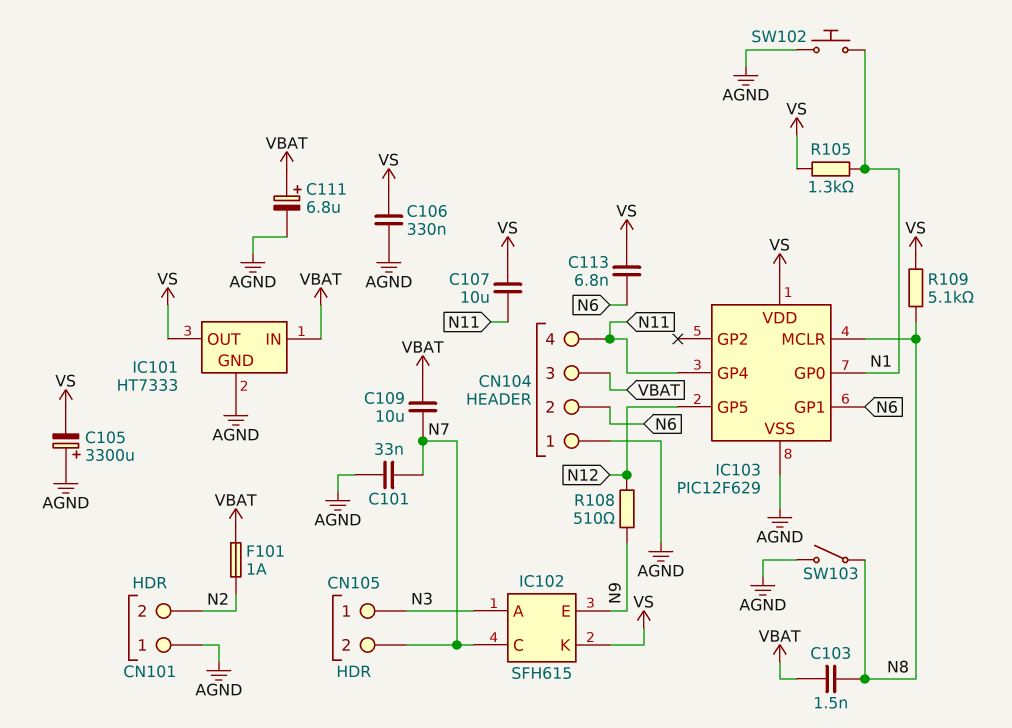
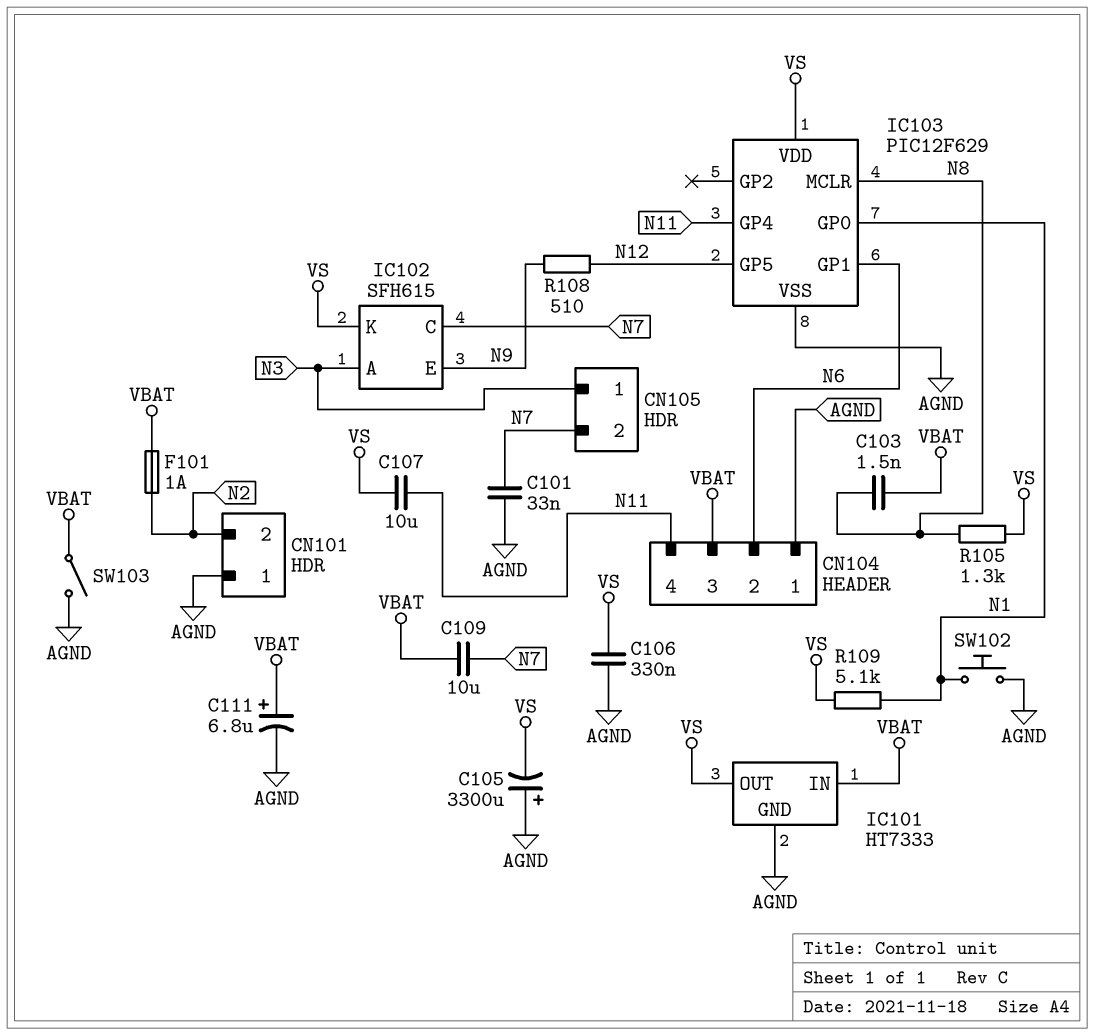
C113: 6.8nF (N6, VS) -> none
R105: 1.3k (N1, VS) -> 1.3k (N8, VS)
R109: 5.1k (N8, VS) -> 5.1k (N1, VS)
SW103: switch (AGND, N8) -> switch (AGND, VBAT)

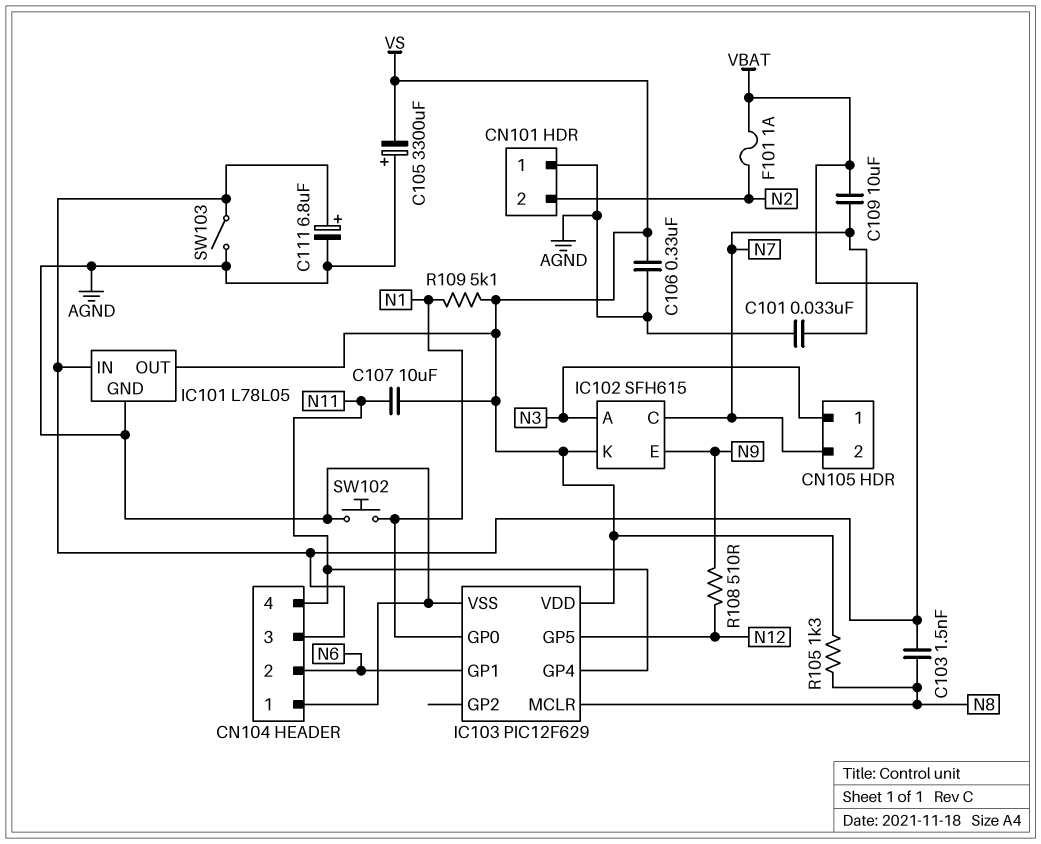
IC101: HT7333 -> L78L05

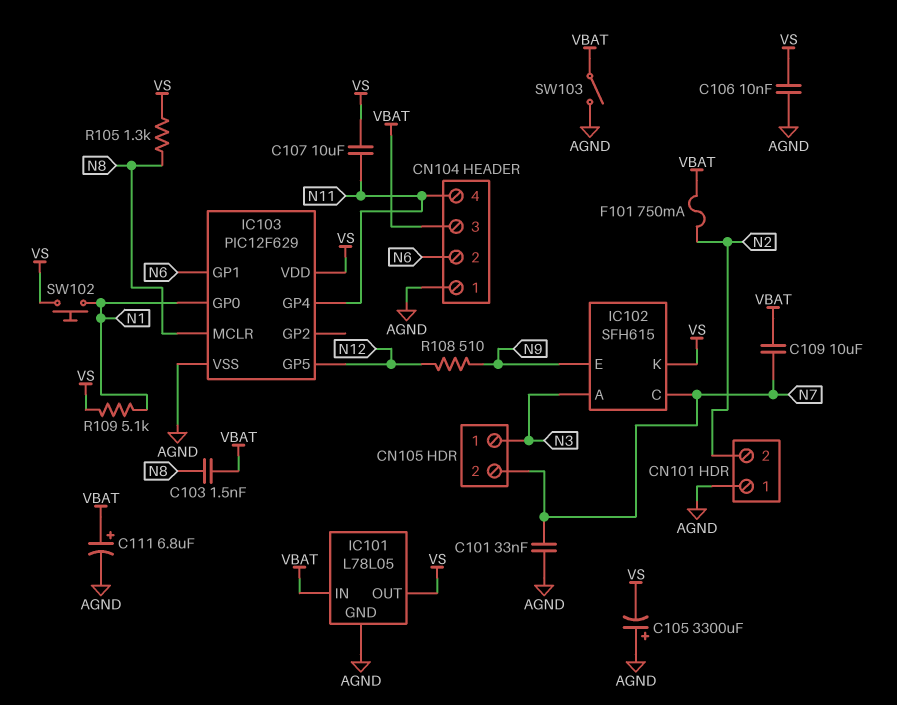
C106: 330nF (AGND, VS) -> 10nF (AGND, VS)
F101: 1A (N2, VBAT) -> 750mA (N2, VBAT)
SW102: button (AGND, N1) -> button (N1, VS)

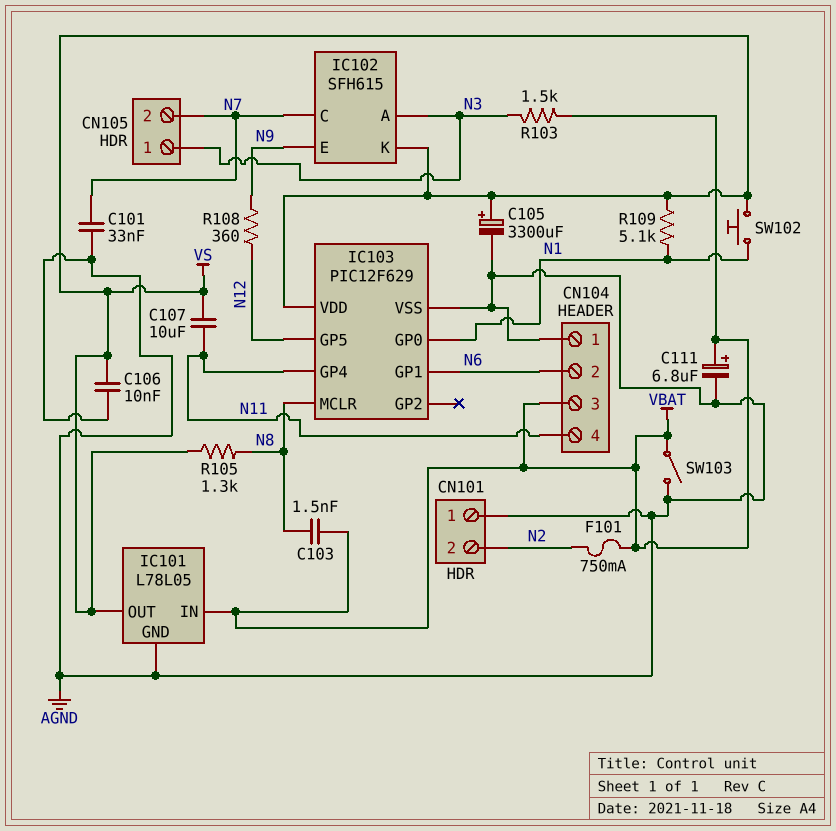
C105: 3300uF (plus AGND, minus VS) -> 3300uF (plus VS, minus AGND)
C109: 10uF (N7, VBAT) -> none
R103: none -> 1.5k (N3, VBAT)
R108: 510 (N9, N12) -> 360 (N9, N12)

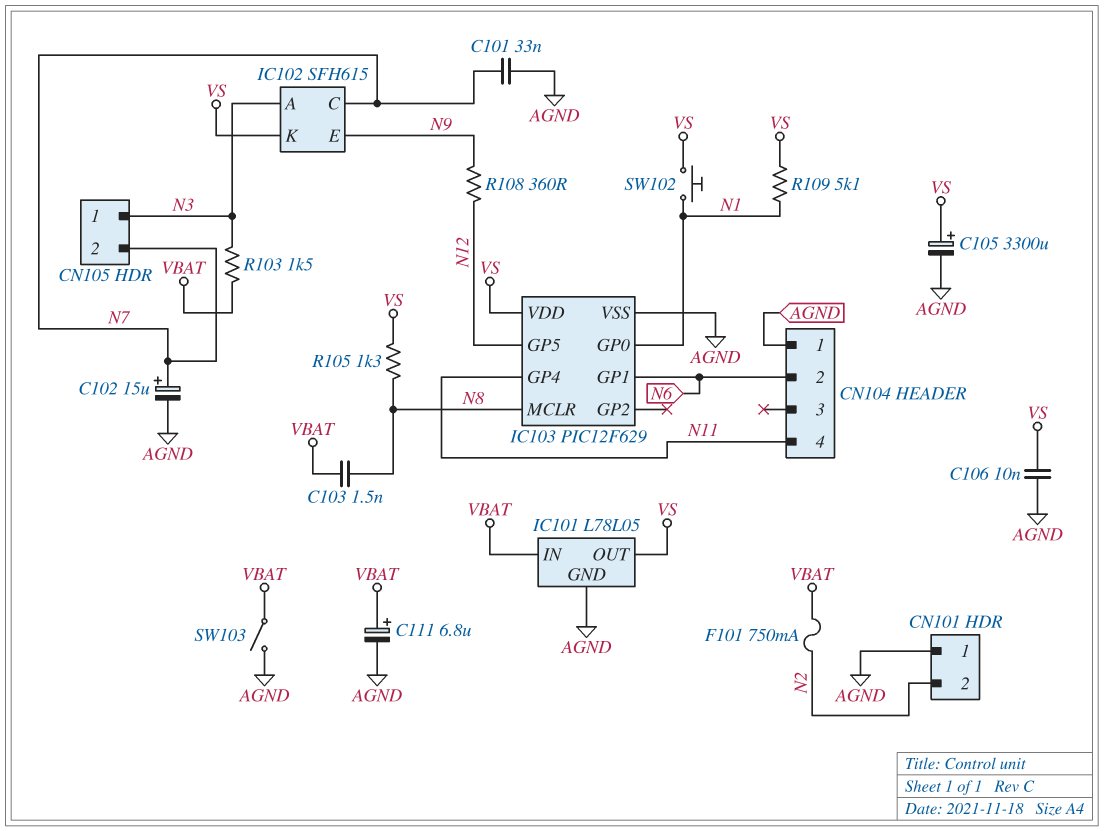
C102: none -> 15uF (plus N7, minus AGND)
C107: 10uF (N11, VS) -> none
CN104 pin 3: VBAT -> none

